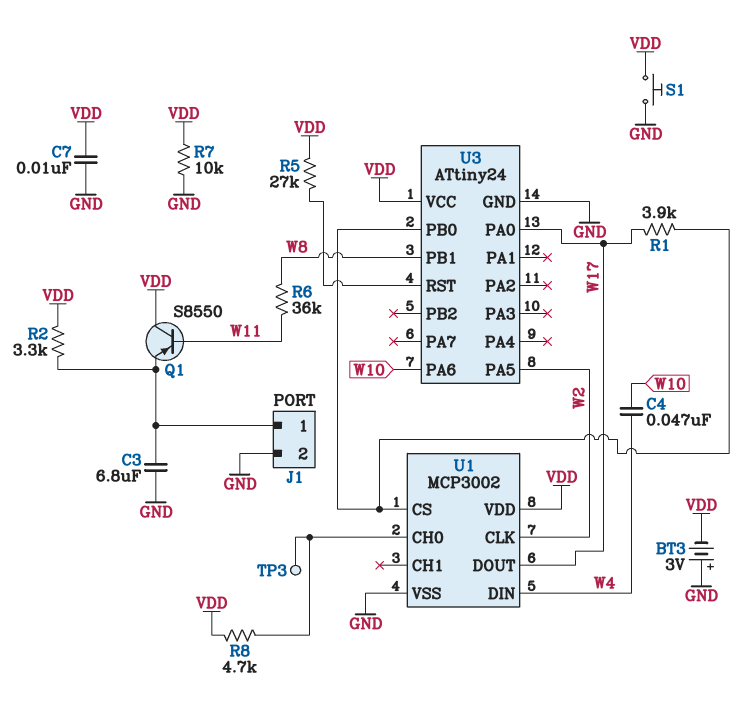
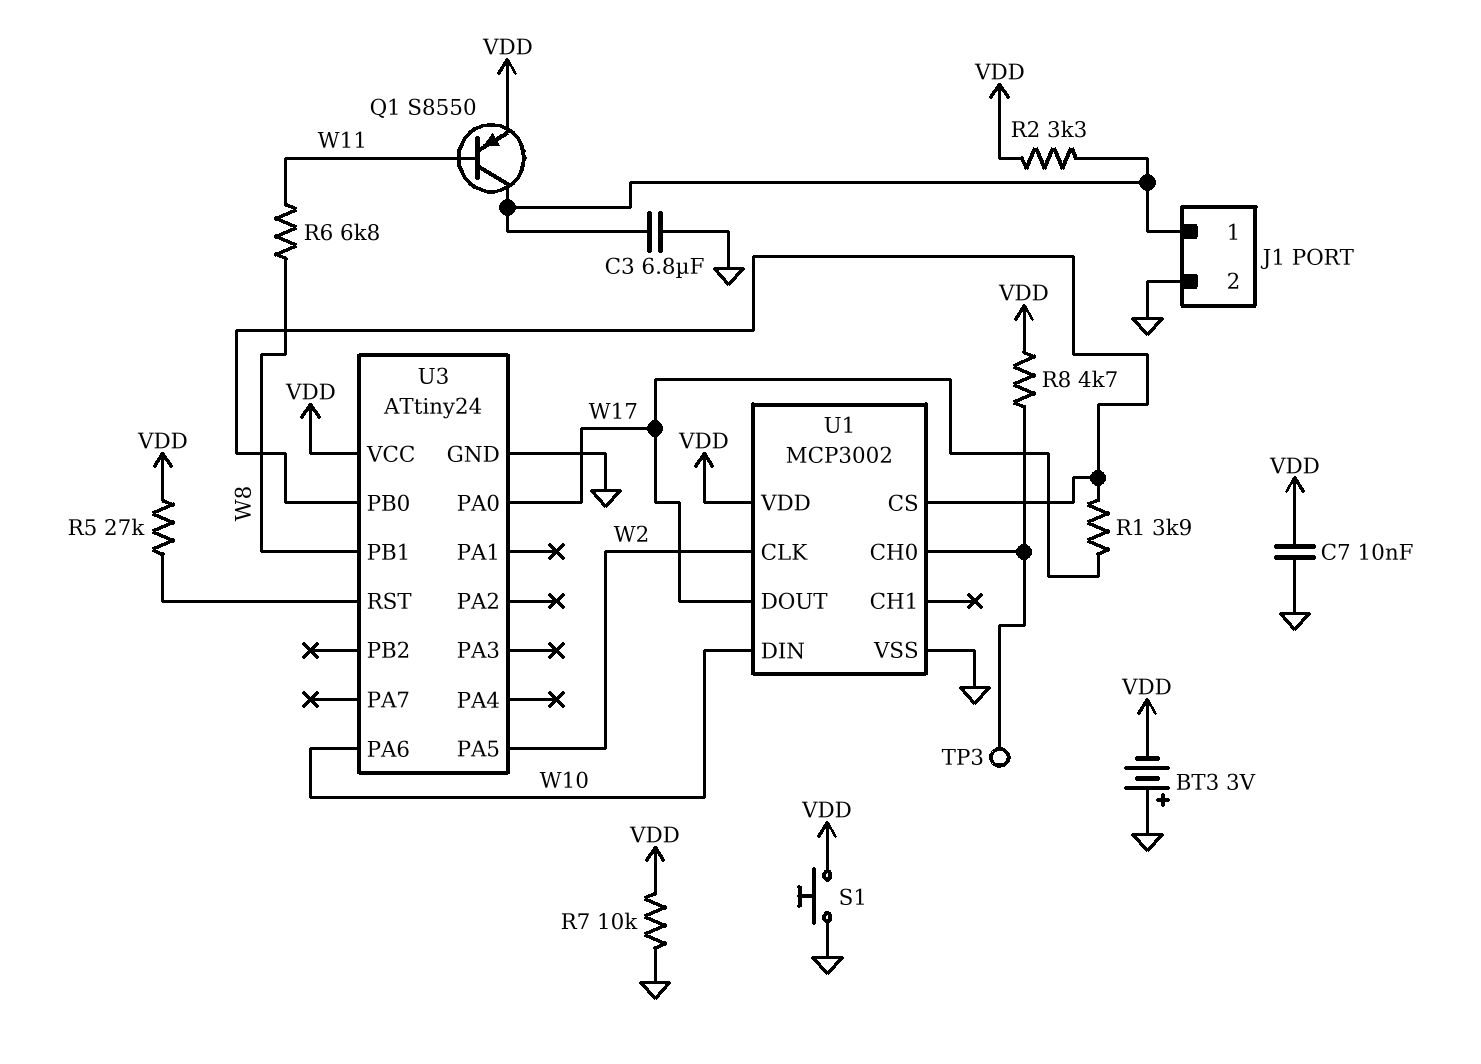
C4: 47nF (W4, W10) -> none
Q1: PNP S8550 (B W11, C VDD, E J1/1) -> PNP S8550 (B W11, C J1/1, E VDD)
R6: 36k (W8, W11) -> 6.8k (W8, W11)
U1 pin DIN: W4 -> W10

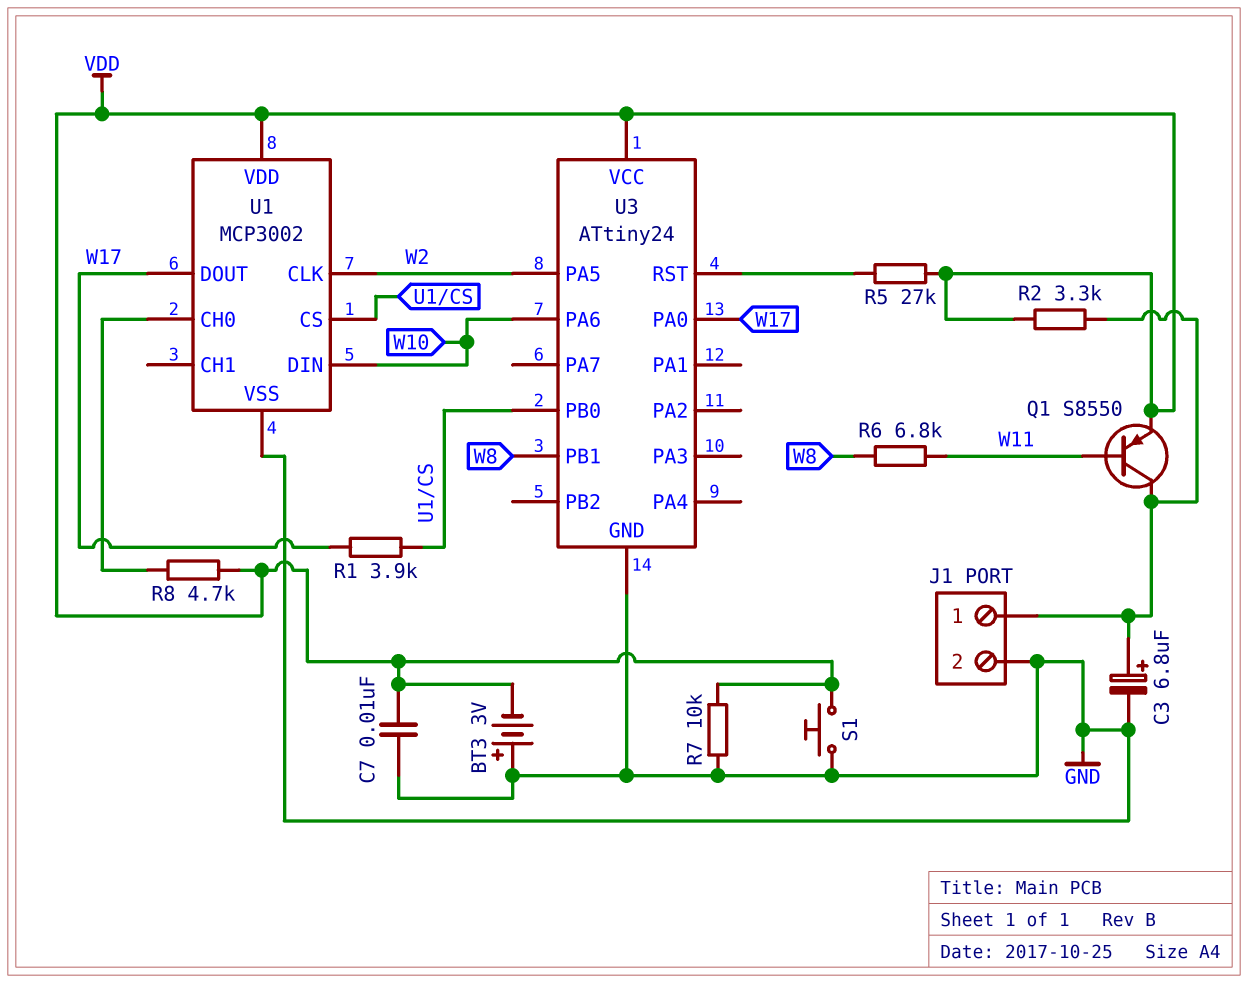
C3: 6.8uF (GND, J1/1) -> 6.8uF (plus J1/1, minus GND)
TP3: test point (U1/CH0) -> none

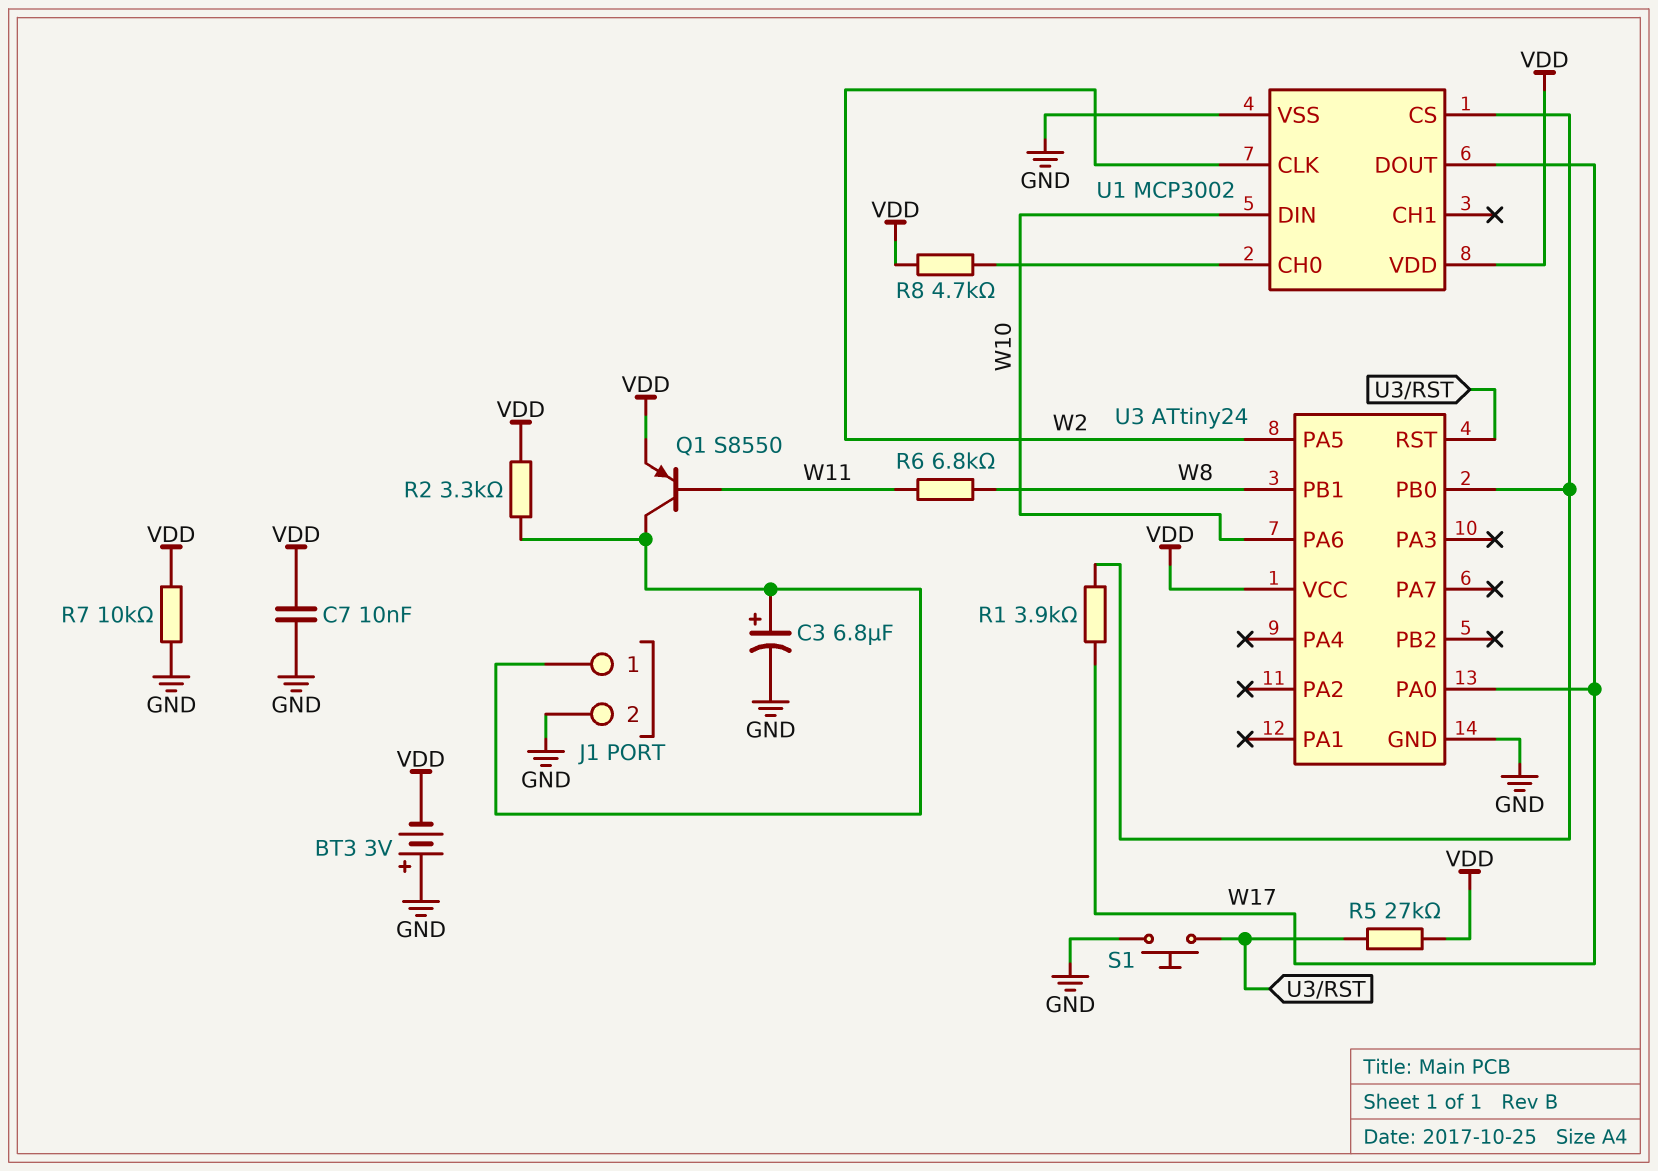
S1: button (GND, VDD) -> button (GND, U3/RST)

